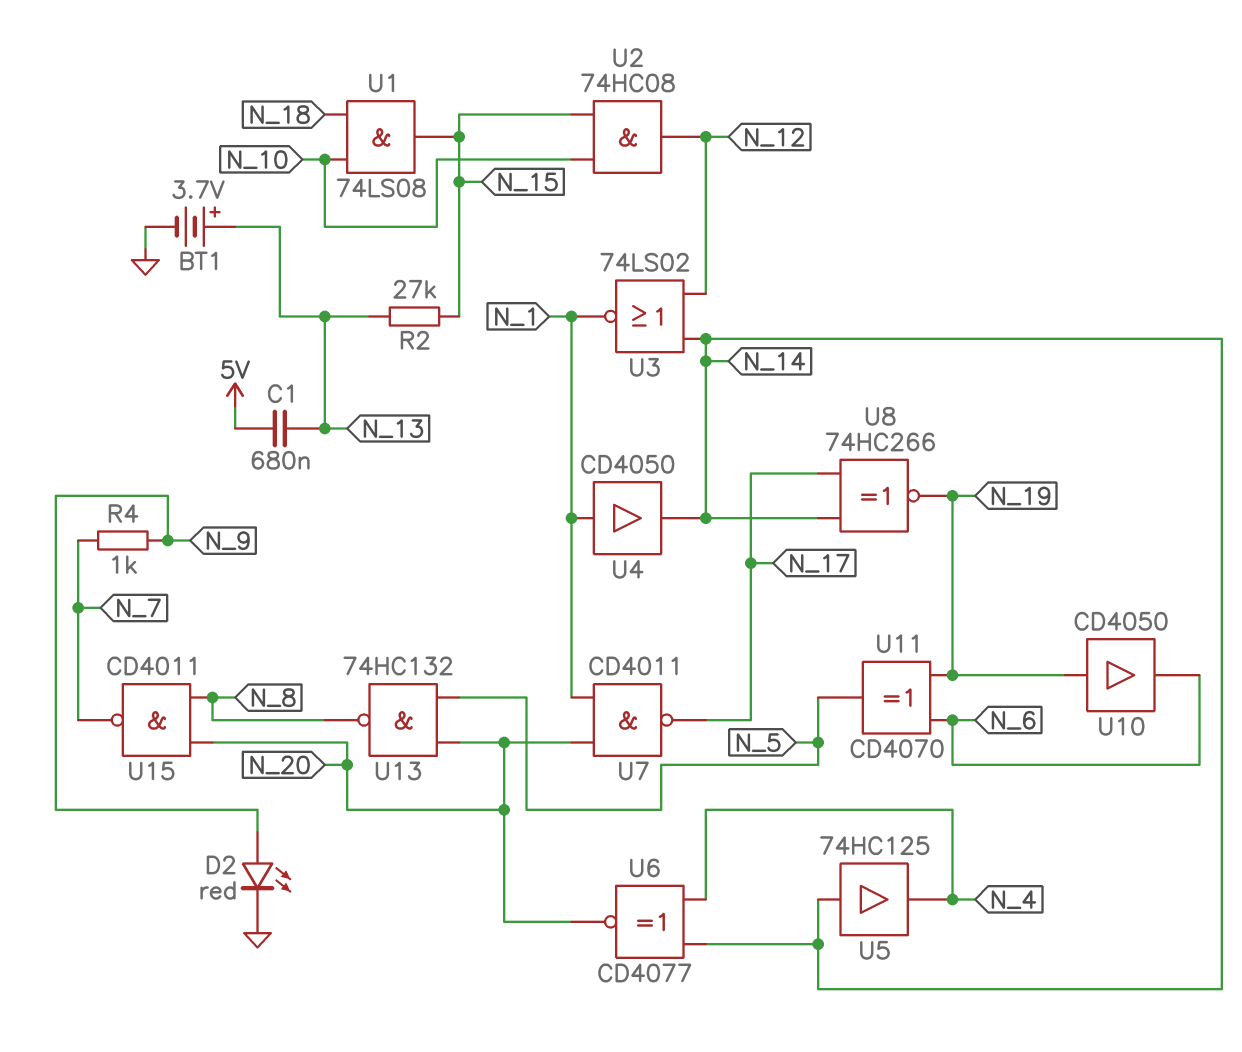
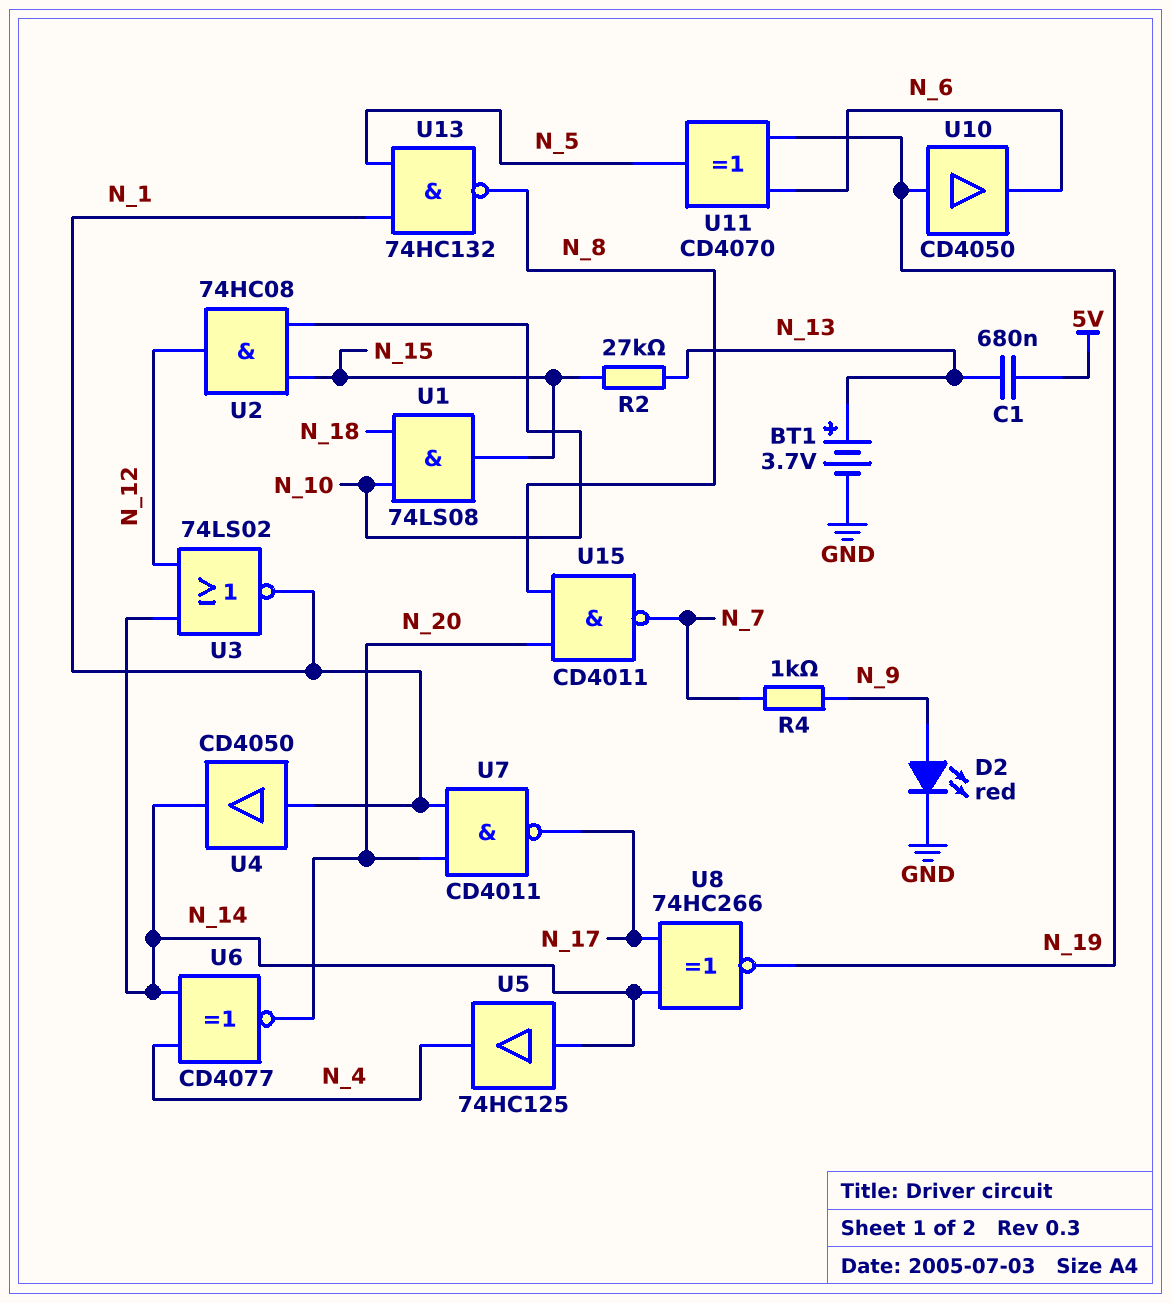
U13: NAND 74HC132 (in N_5, in N_20, out N_8) -> NAND 74HC132 (in N_1, in N_5, out N_8)

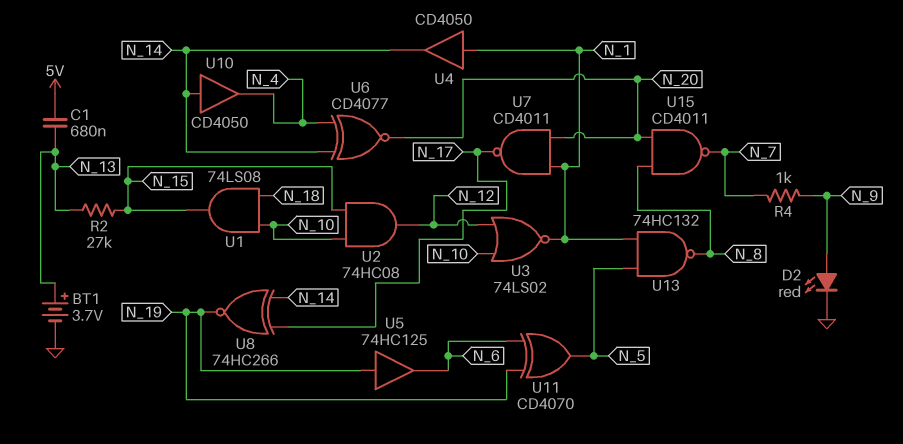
U3: NOR 74LS02 (in N_12, in N_14, out N_1) -> NOR 74LS02 (in N_10, in N_12, out N_1)
U5: buffer 74HC125 (in N_14, out N_4) -> buffer 74HC125 (in N_19, out N_6)
U10: buffer CD4050 (in N_19, out N_6) -> buffer CD4050 (in N_14, out N_4)

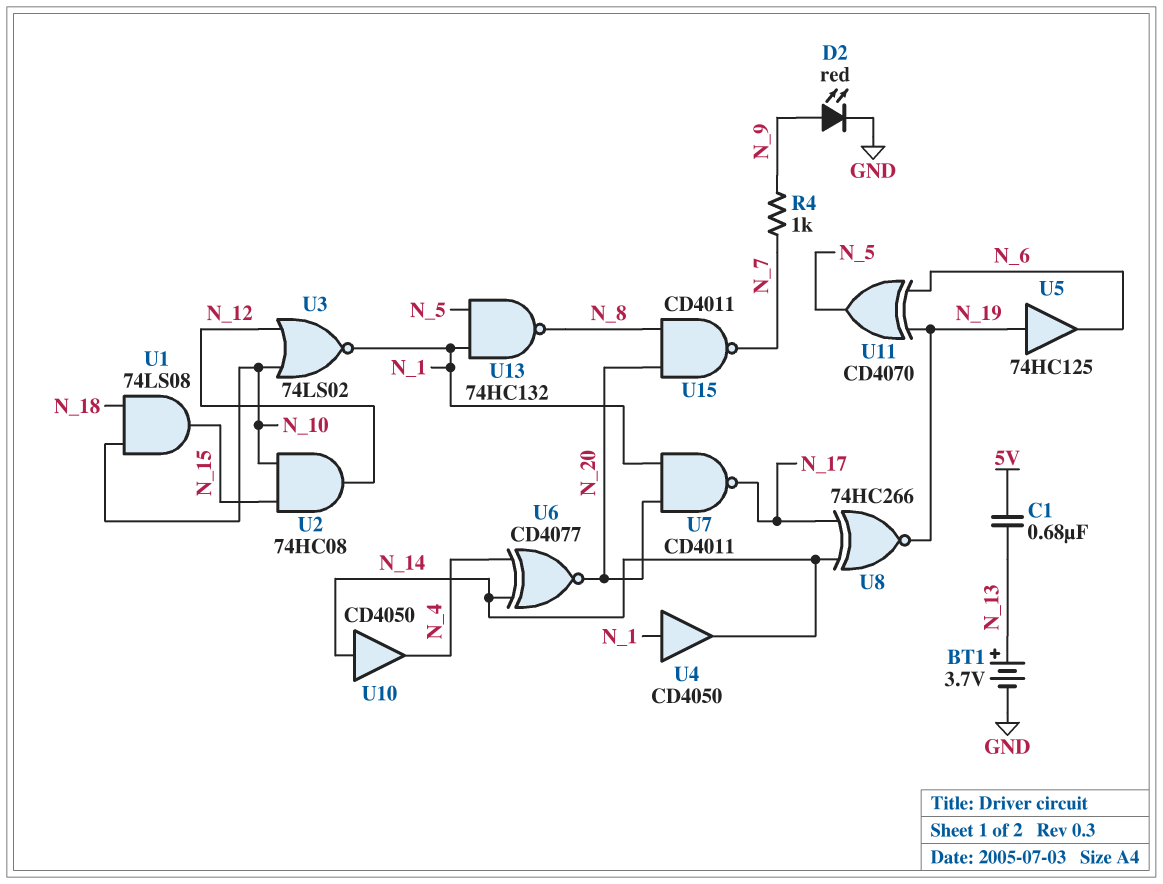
R2: 27k (N_13, N_15) -> none

